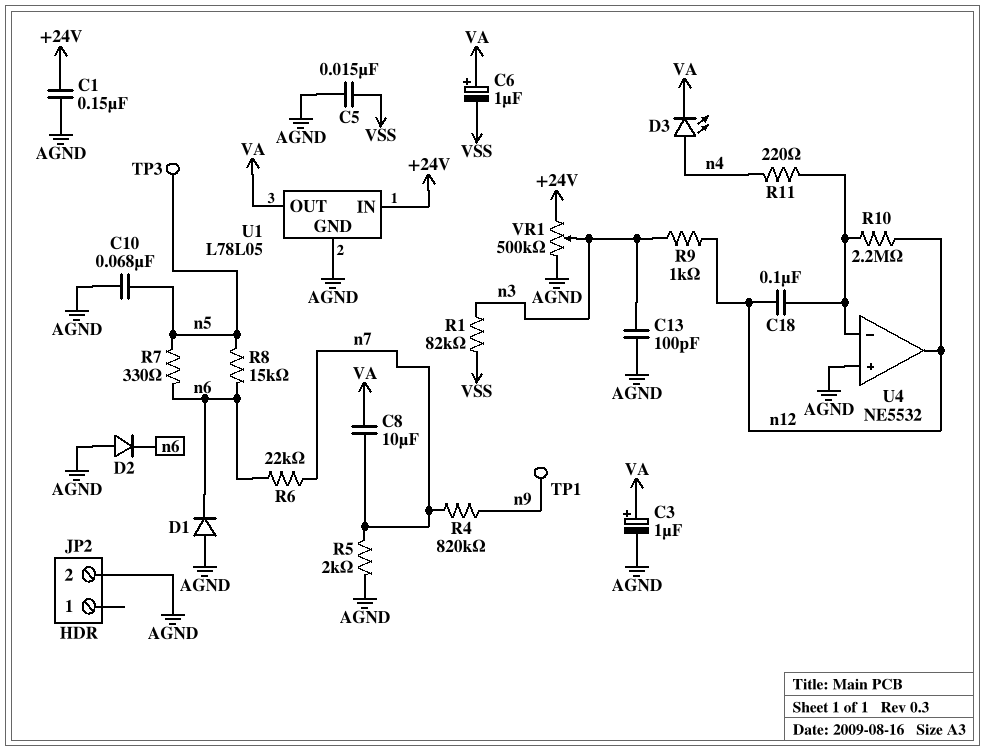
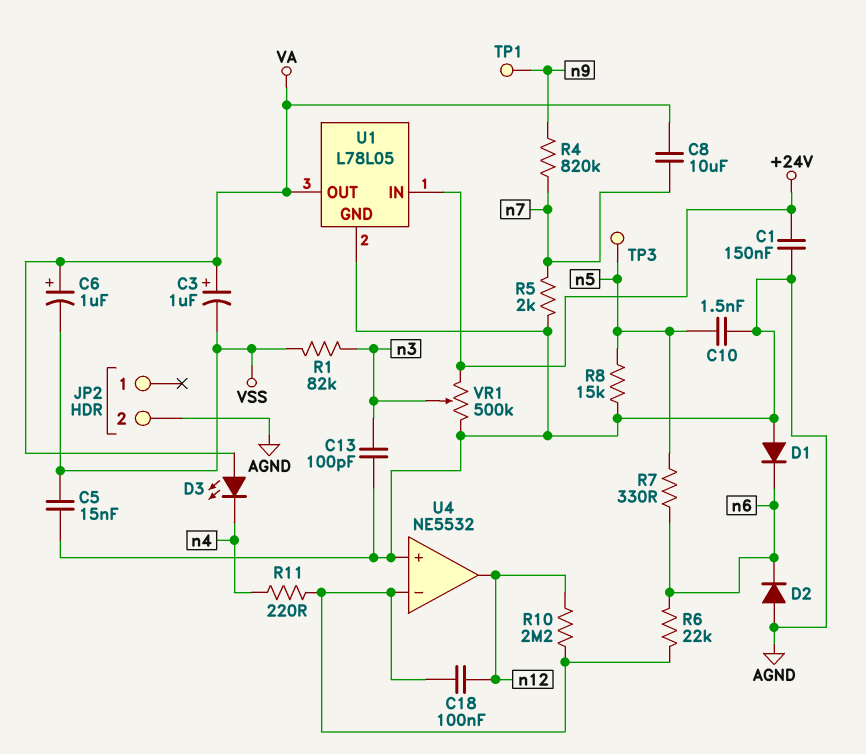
C3: 1uF (plus VA, minus AGND) -> 1uF (plus VA, minus VSS)
C10: 68nF (AGND, n5) -> 1.5nF (AGND, n5)
D3: LED (A n4, K VA) -> LED (A VA, K n4)
R6: 22k (n6, n7) -> 22k (U4/in-, n6)
R8: 15k (n5, n6) -> 15k (AGND, n5)
R9: 1k (n3, n12) -> none

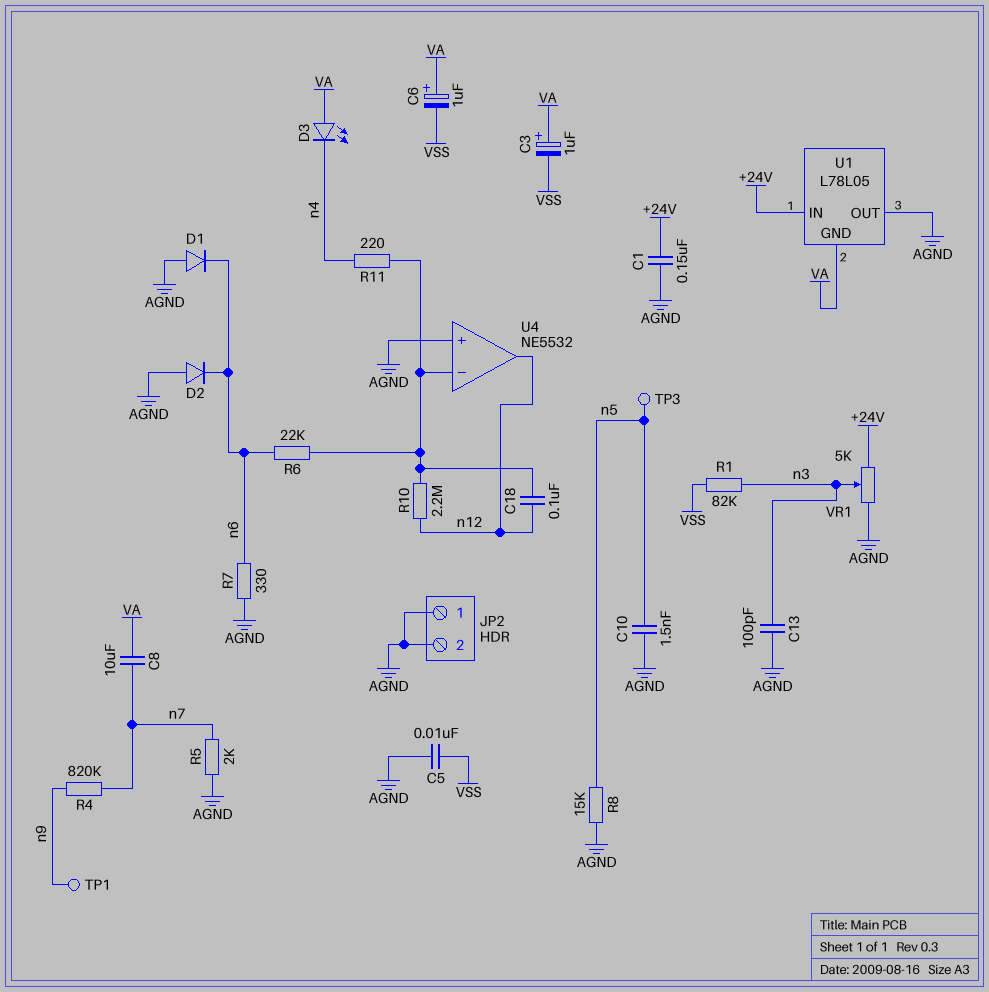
C5: 15nF (AGND, VSS) -> 10nF (AGND, VSS)
JP2 pin 1: none -> AGND
R7: 330 (n5, n6) -> 330 (AGND, n6)
U1 pin GND: AGND -> VA
U1 pin OUT: VA -> AGND
VR1: 500k (+24V, AGND, wiper n3) -> 5k (+24V, AGND, wiper n3)

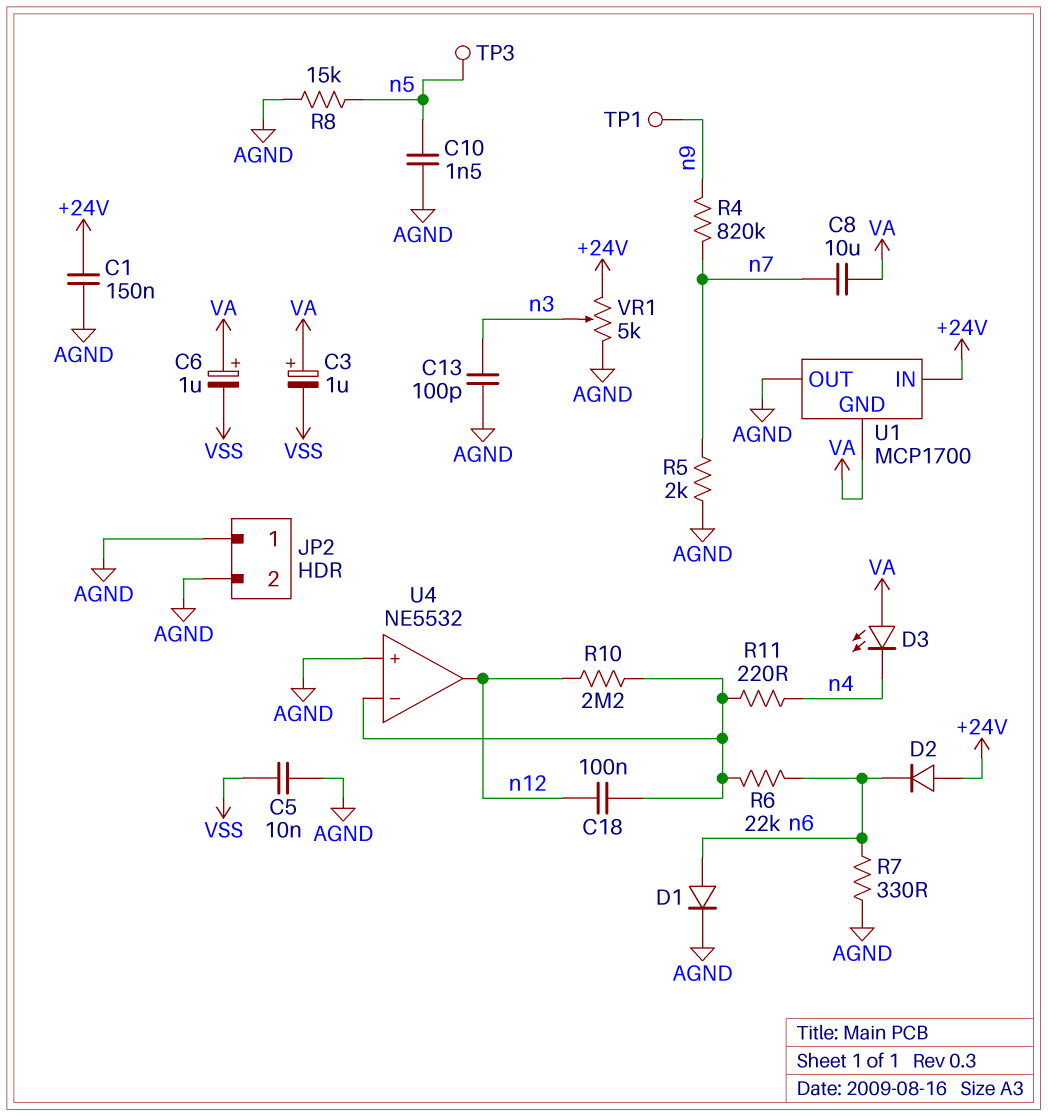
D1: diode (A AGND, K n6) -> diode (A n6, K AGND)
D2: diode (A AGND, K n6) -> diode (A +24V, K n6)
R1: 82k (VSS, n3) -> none
U1: L78L05 -> MCP1700

